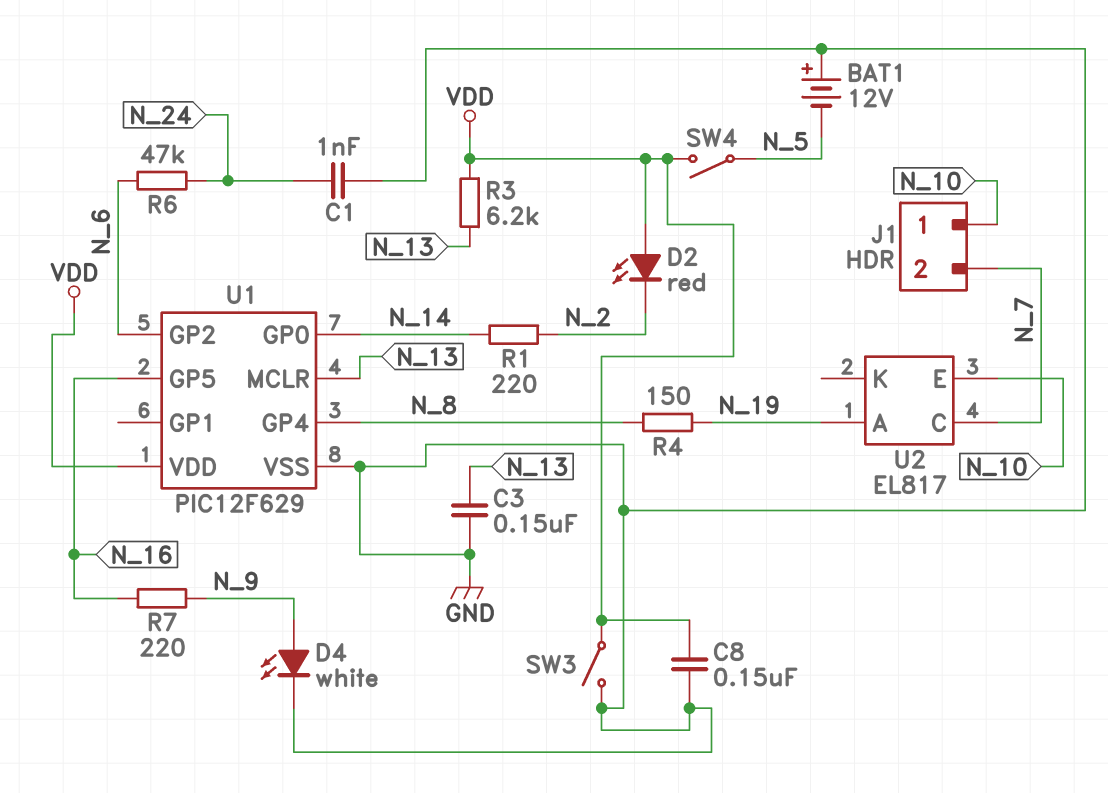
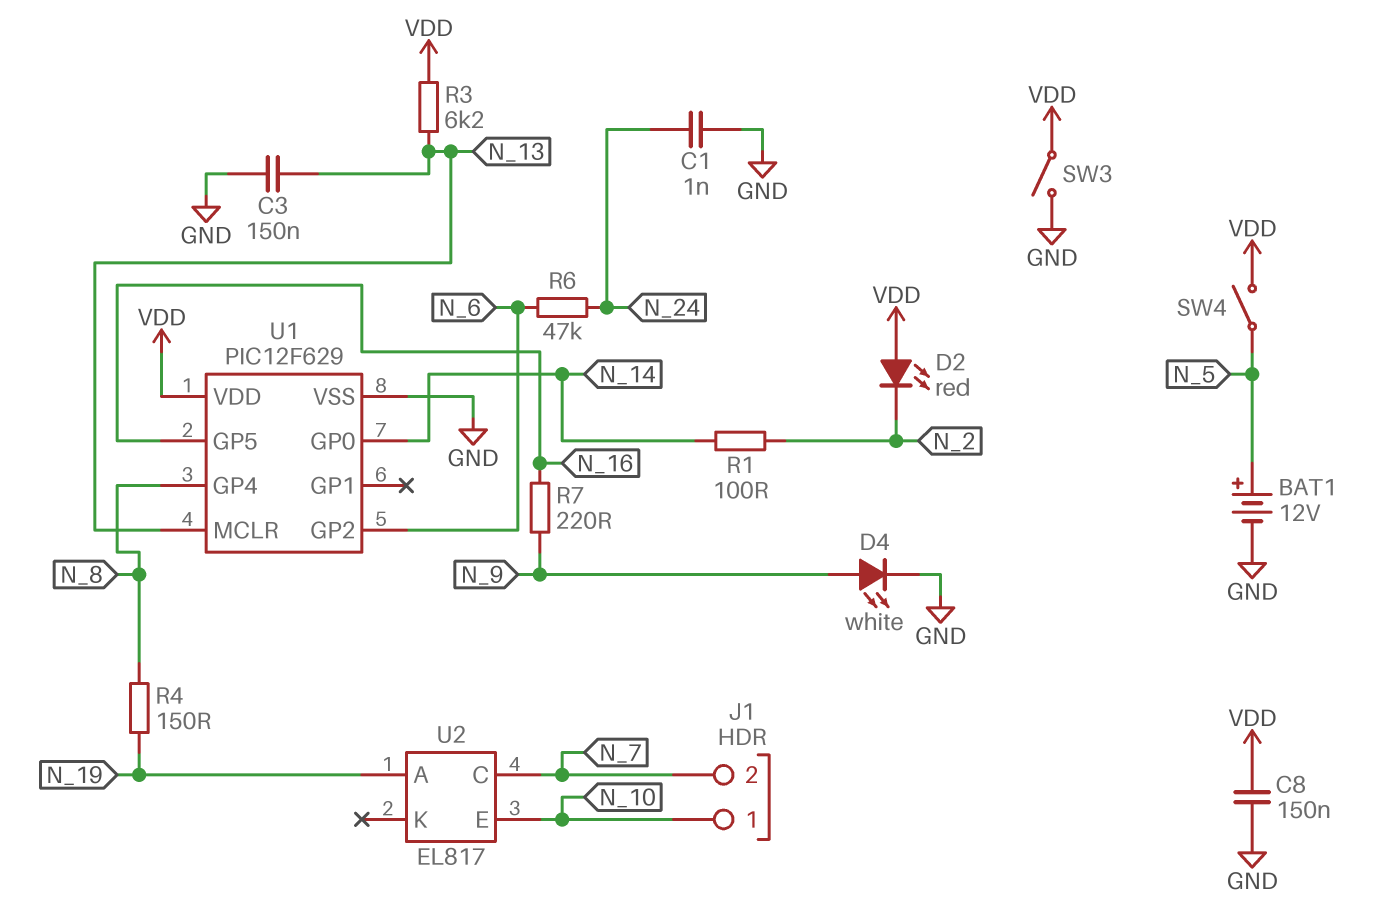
BAT1: 12V (plus GND, minus N_5) -> 12V (plus N_5, minus GND)
R1: 220 (N_2, N_14) -> 100 (N_2, N_14)

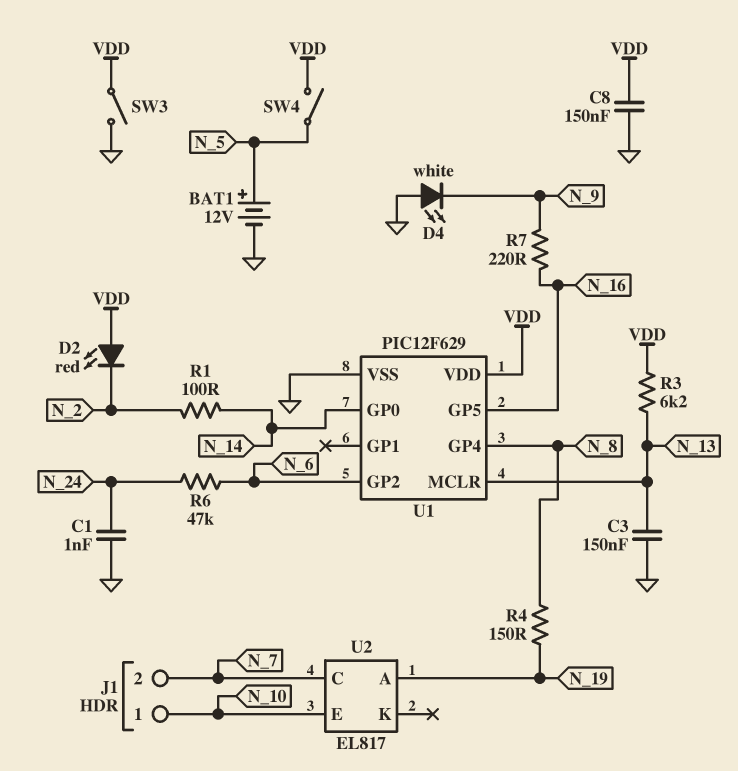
D4: LED white (A N_9, K GND) -> LED white (A GND, K N_9)

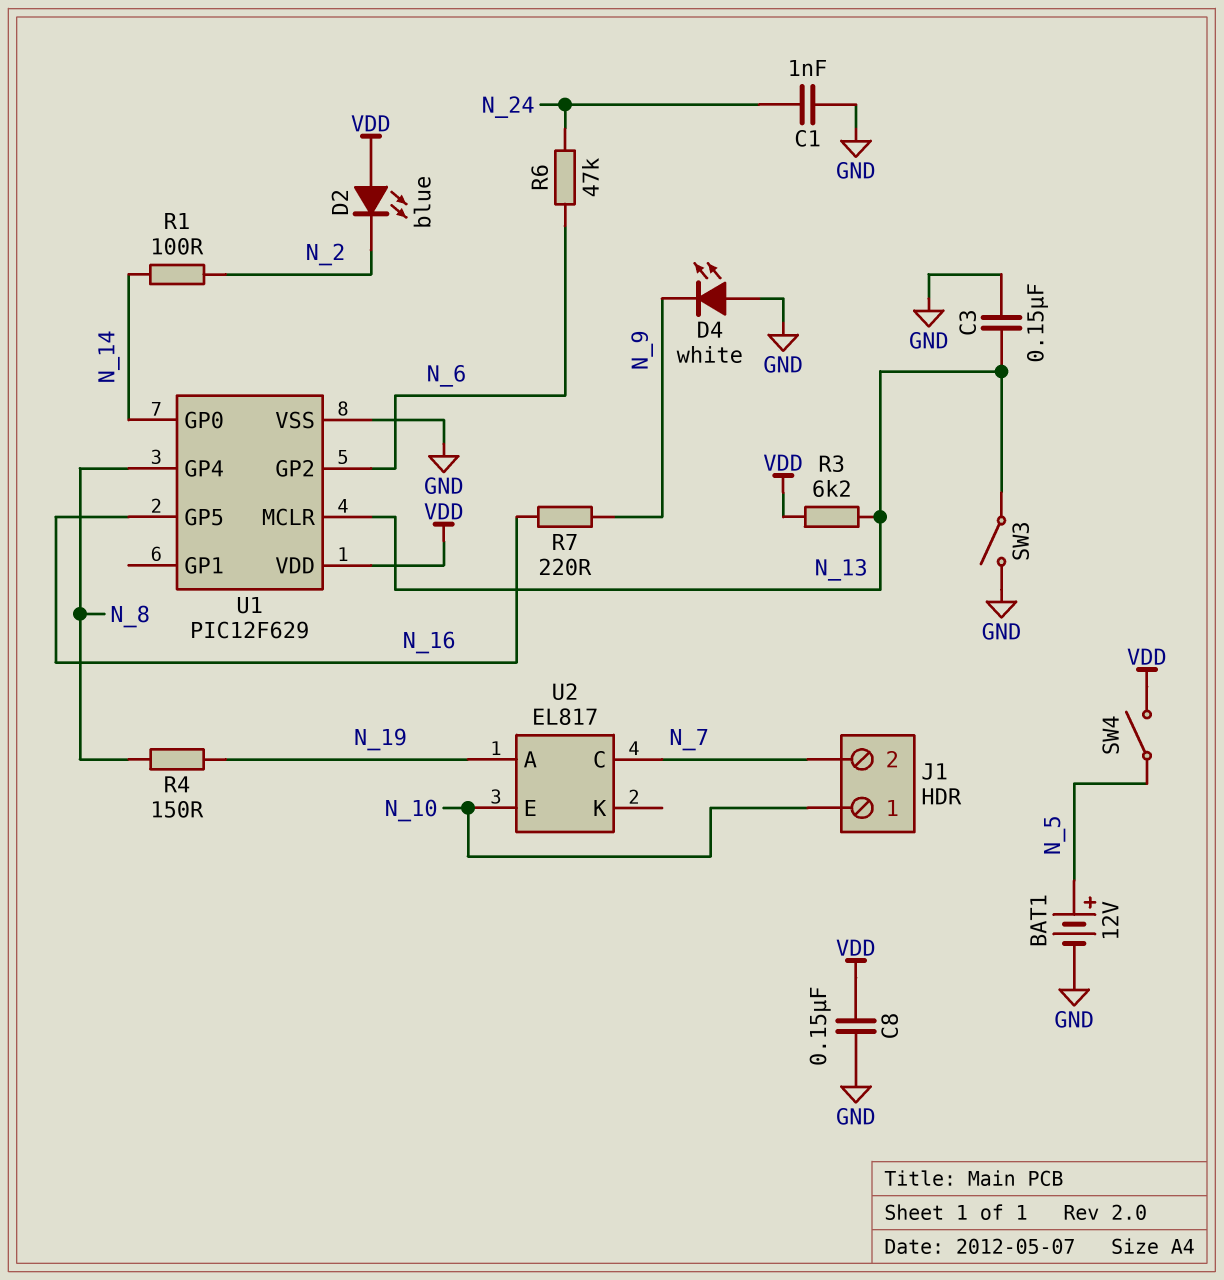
D2: LED red (A VDD, K N_2) -> LED blue (A VDD, K N_2)
SW3: switch (GND, VDD) -> switch (GND, N_13)

